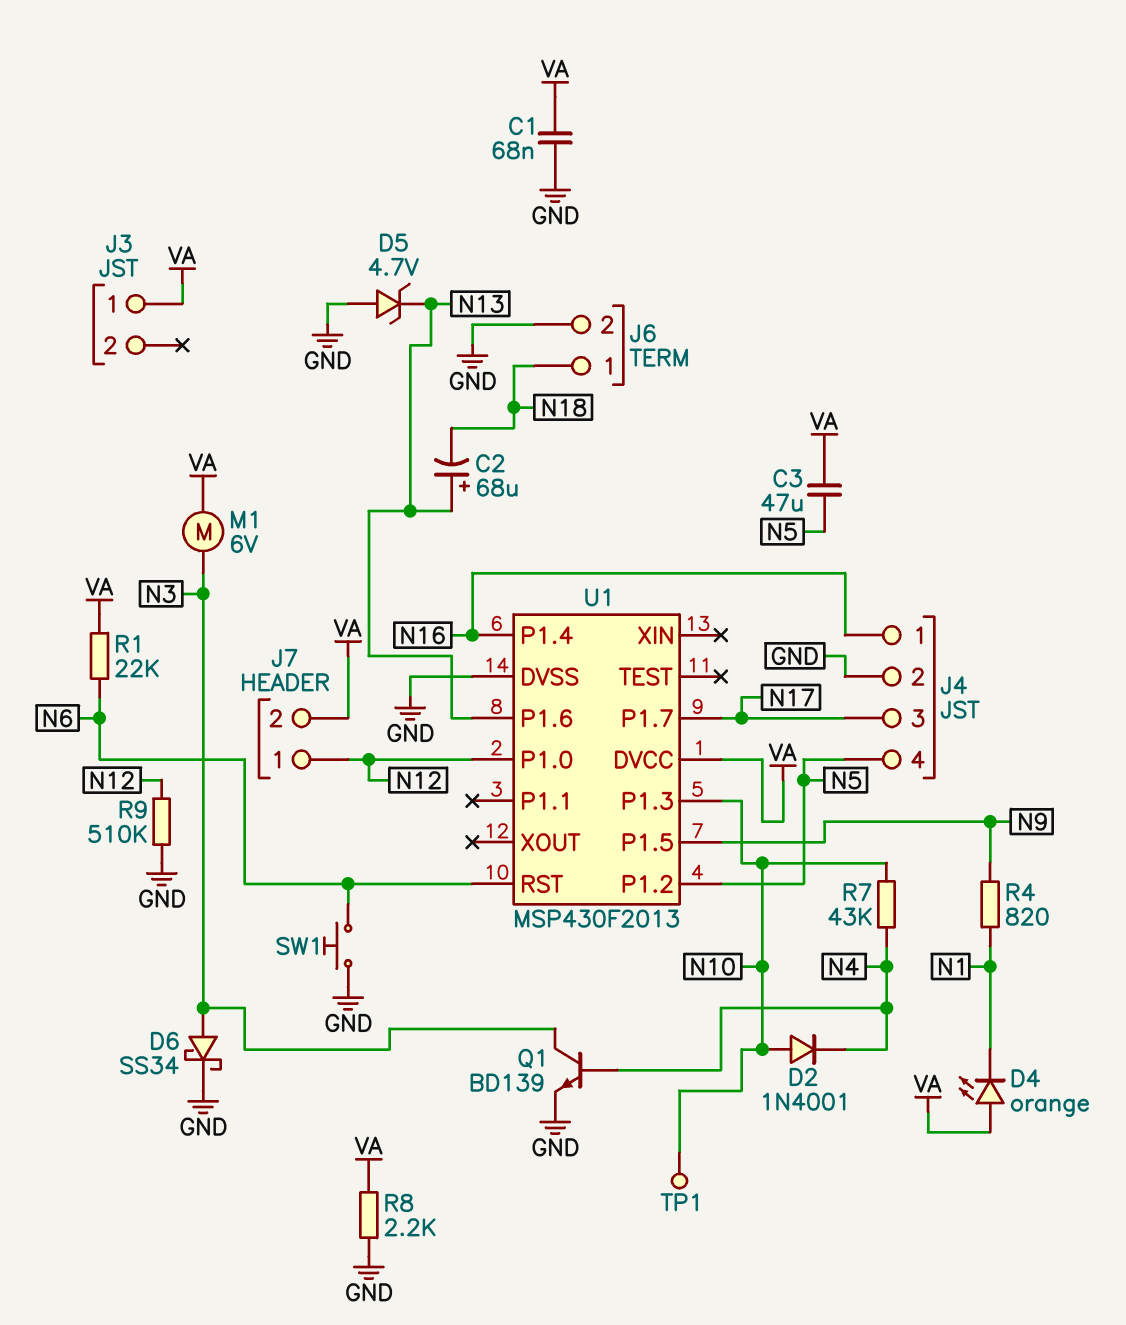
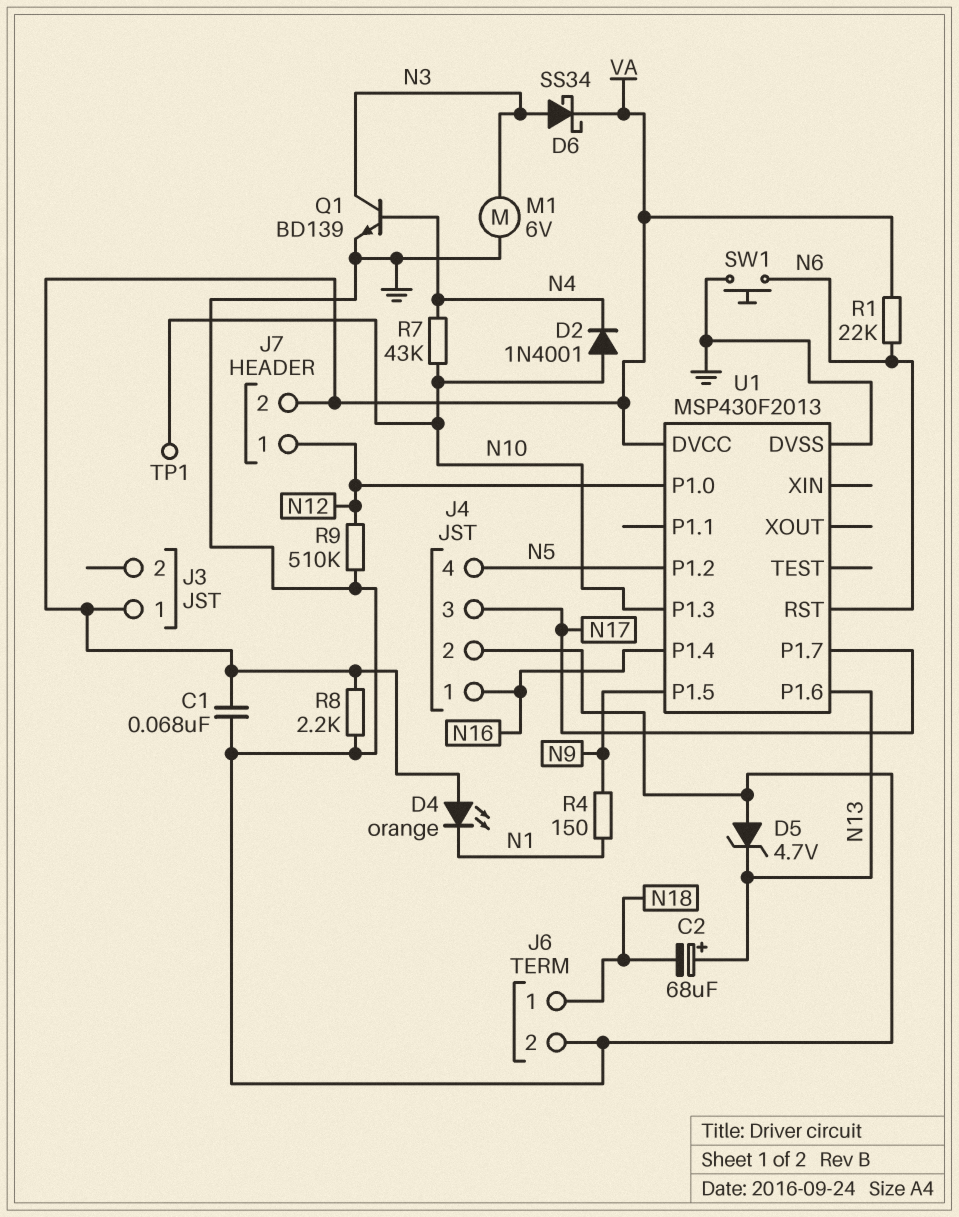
C3: 47uF (N5, VA) -> none
D6: schottky SS34 (A N3, K GND) -> schottky SS34 (A N3, K VA)
M1: motor 6V (N3, VA) -> motor 6V (GND, N3)
R4: 820 (N1, N9) -> 150 (N1, N9)

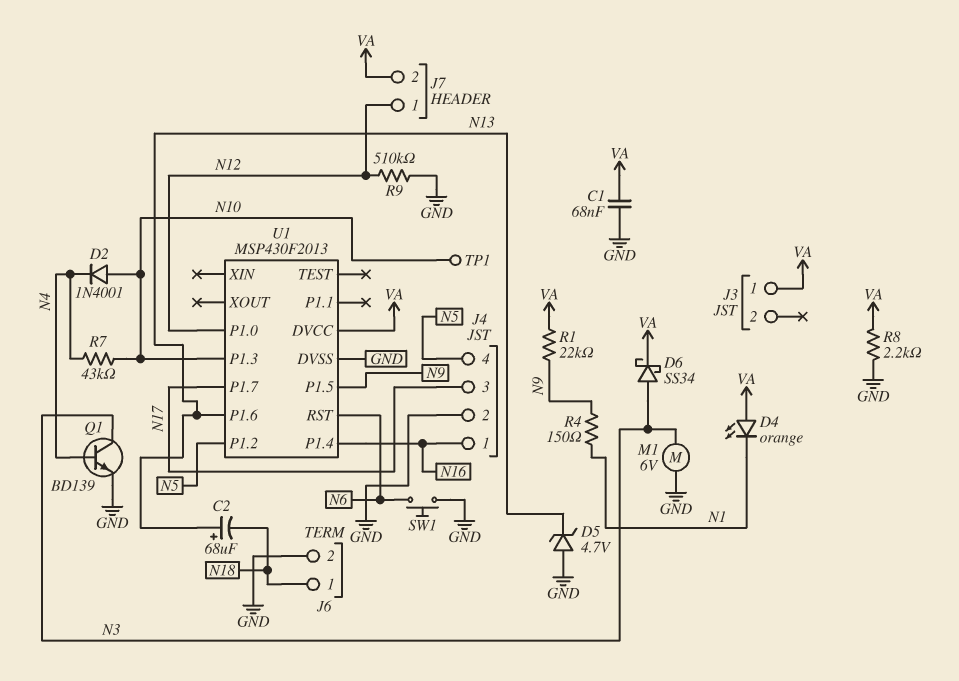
R1: 22k (N6, VA) -> 22k (N9, VA)

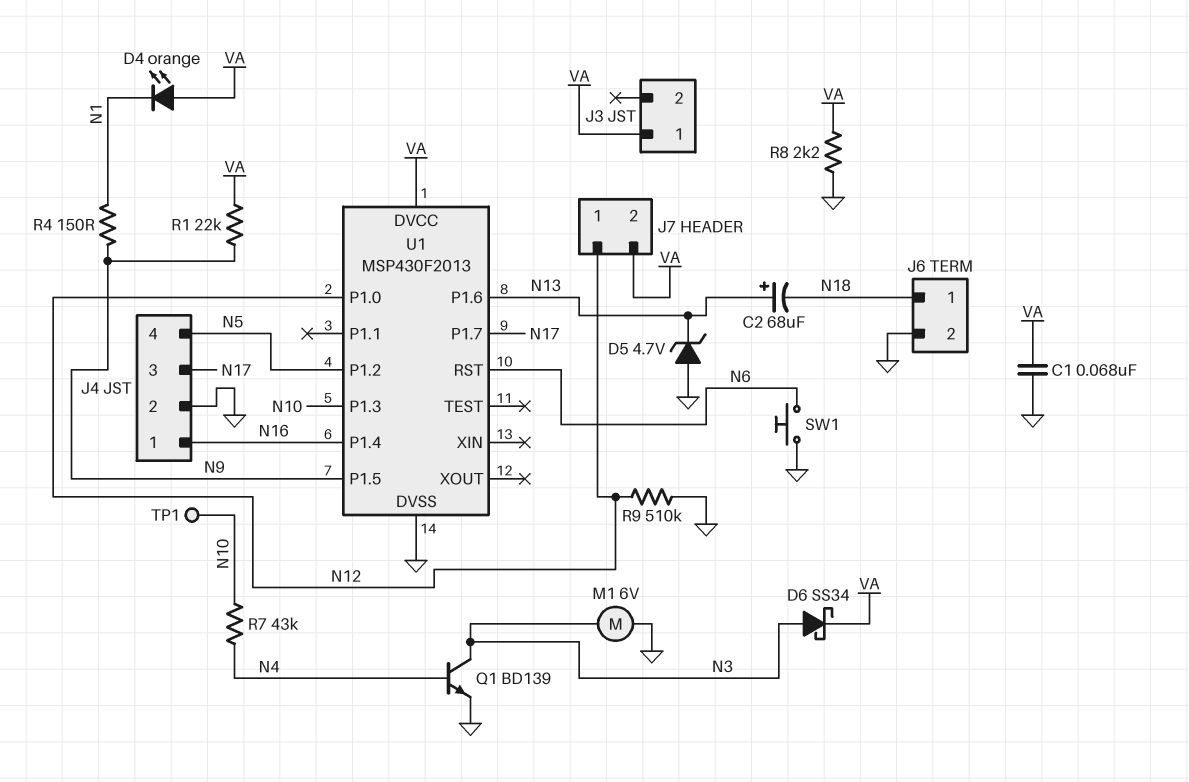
D2: diode 1N4001 (A N10, K N4) -> none

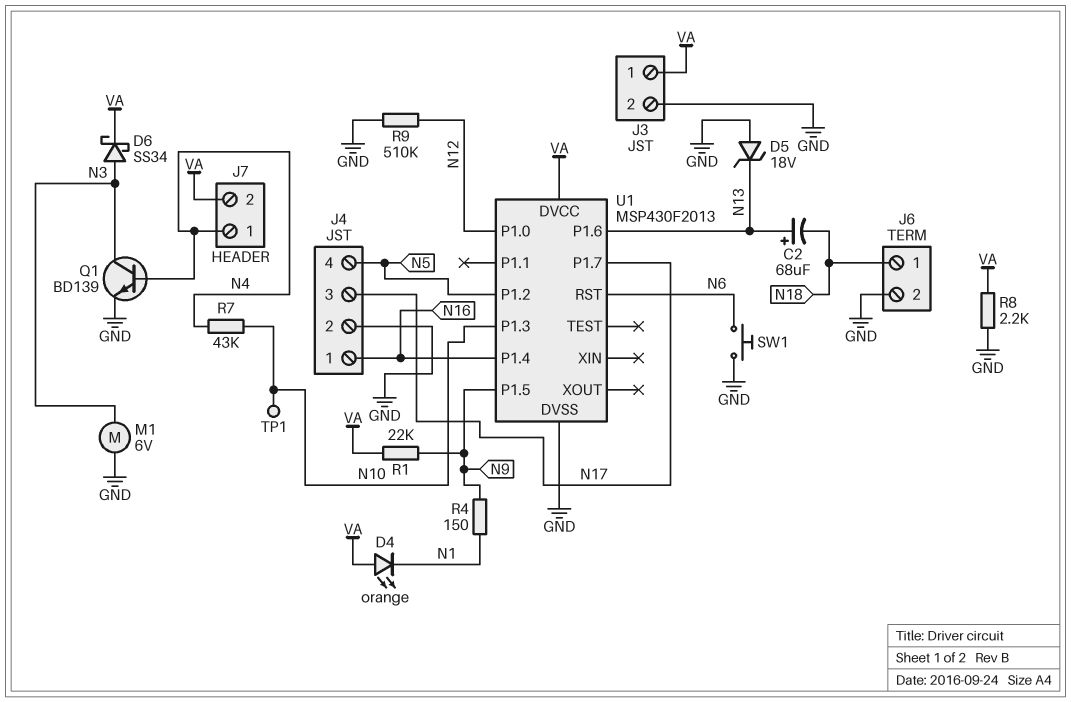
C1: 68nF (GND, VA) -> none
D5: zener 4.7V (A GND, K N13) -> zener 18V (A GND, K N13)
J3 pin 2: none -> GND
J7 pin 1: N12 -> N4

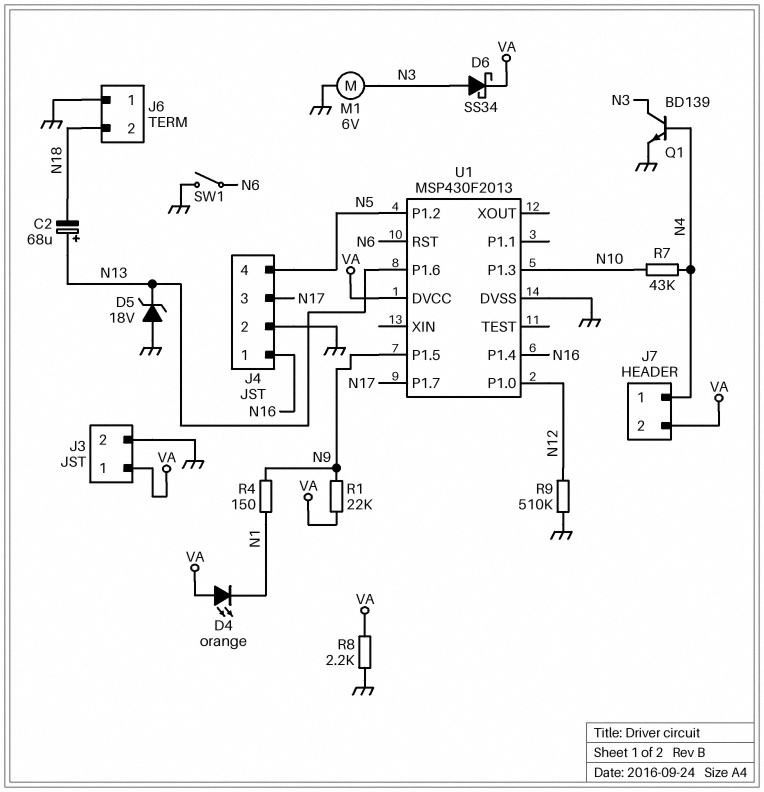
J6 pin 1: N18 -> GND
J6 pin 2: GND -> N18
SW1: button (GND, N6) -> switch (GND, N6)
TP1: test point (N10) -> none

